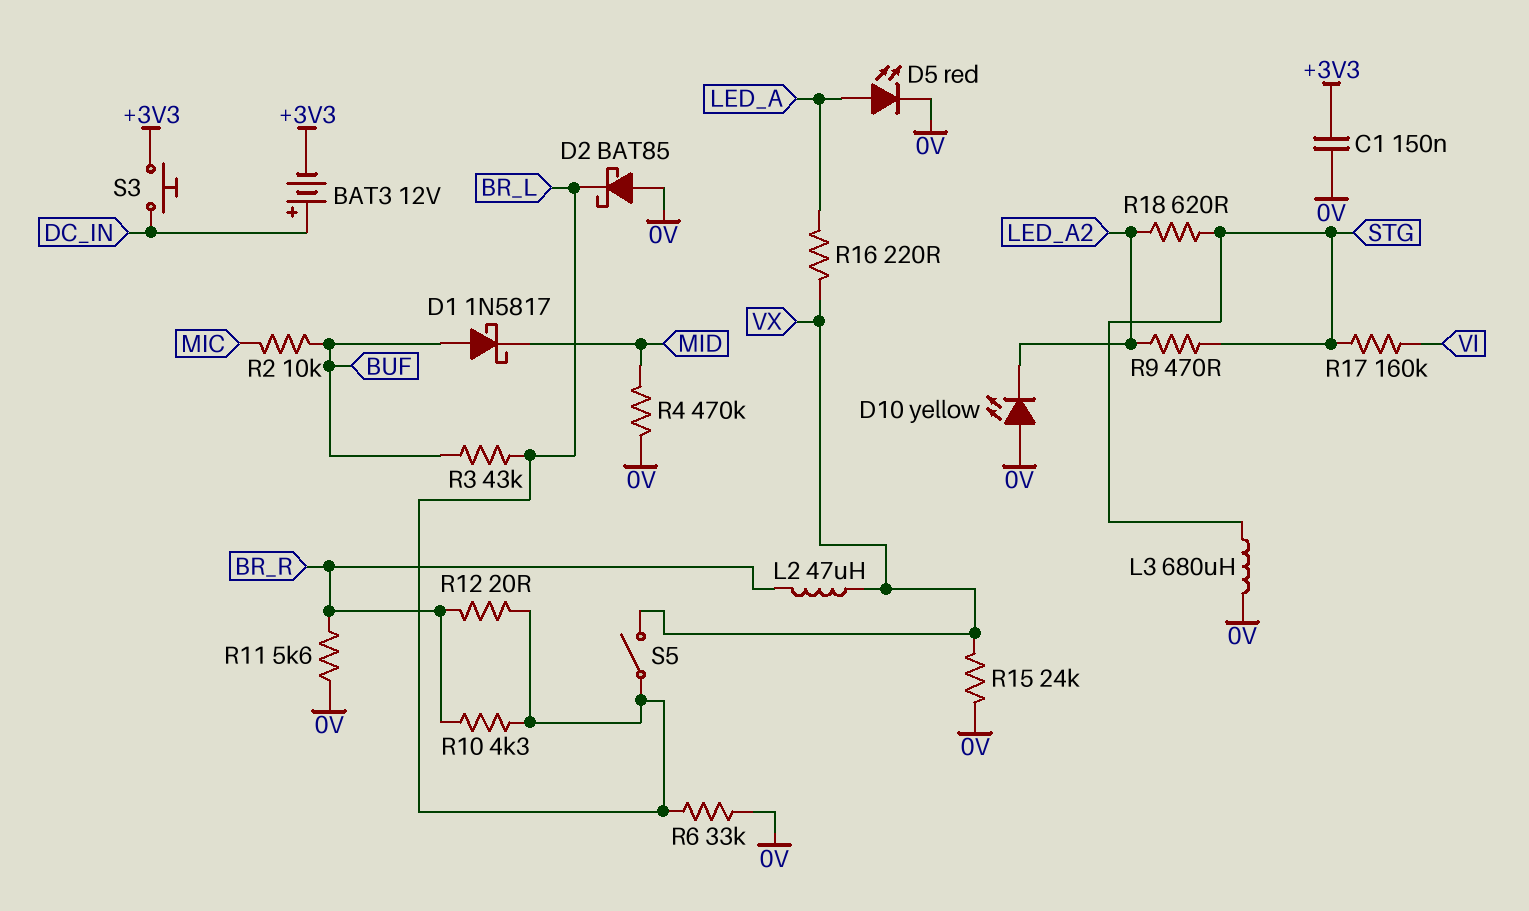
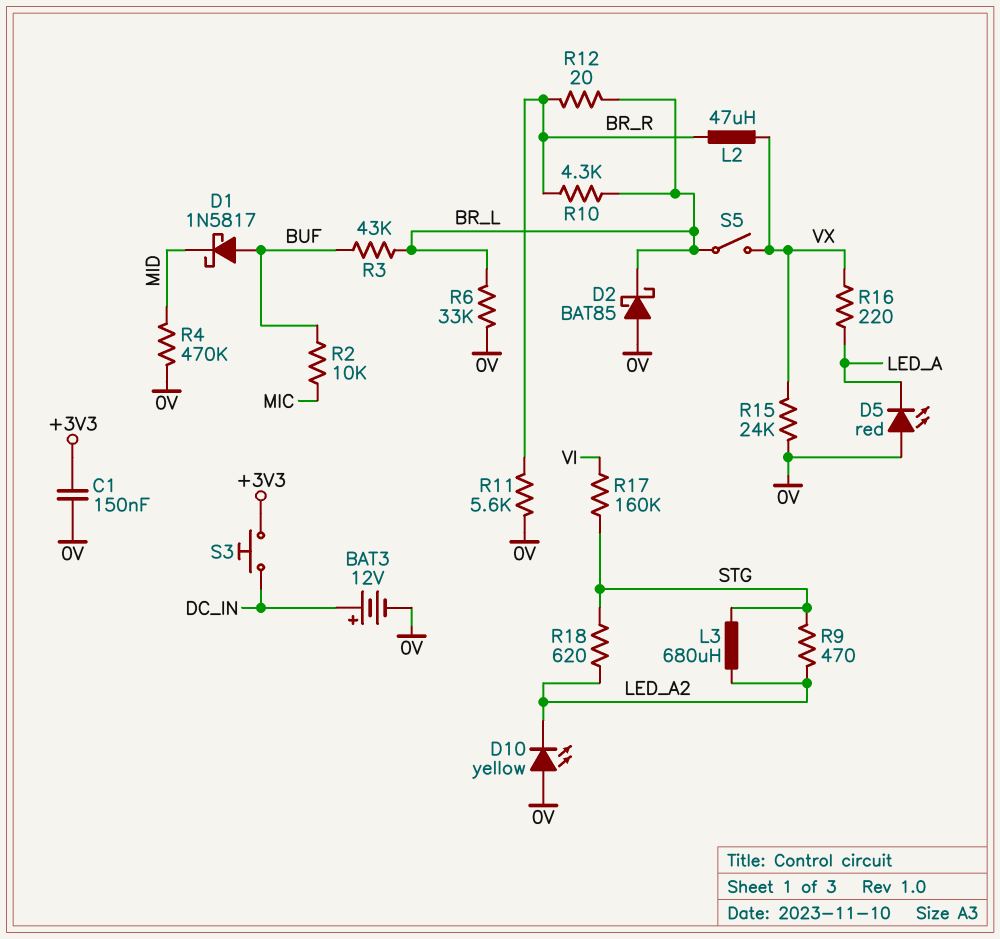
BAT3: 12V (plus DC_IN, minus +3V3) -> 12V (plus DC_IN, minus 0V)
D5: LED red (A LED_A, K 0V) -> LED red (A 0V, K LED_A)
L3: 680uH (0V, STG) -> 680uH (LED_A2, STG)

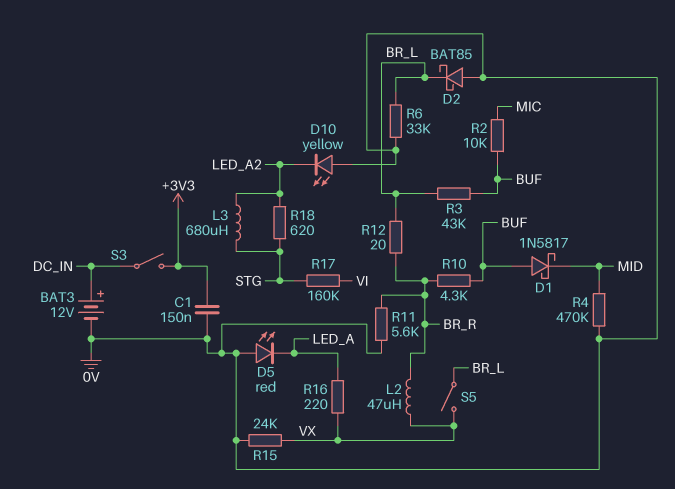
R9: 470 (LED_A2, STG) -> none
R10: 4.3k (BR_L, BR_R) -> 4.3k (BR_R, BUF)
S3: button (+3V3, DC_IN) -> switch (+3V3, DC_IN)

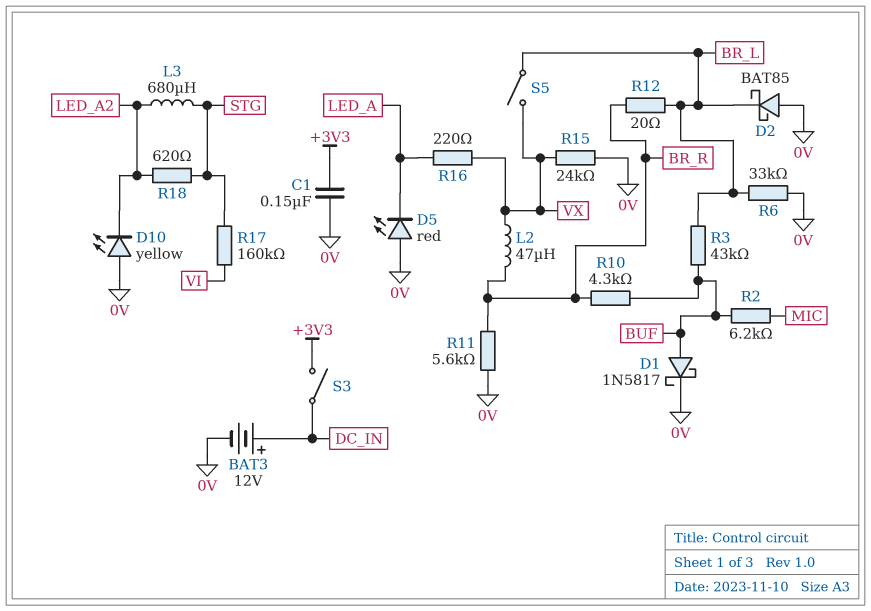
D1: schottky 1N5817 (A BUF, K MID) -> schottky 1N5817 (A BUF, K 0V)
R2: 10k (BUF, MIC) -> 6.2k (BUF, MIC)
R4: 470k (0V, MID) -> none

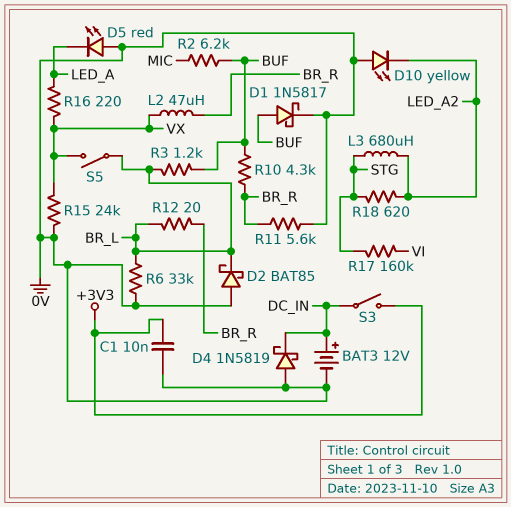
C1: 150nF (+3V3, 0V) -> 10nF (+3V3, 0V)
D4: none -> schottky 1N5819 (A 0V, K DC_IN)
R3: 43k (BR_L, BUF) -> 1.2k (BR_L, BUF)

